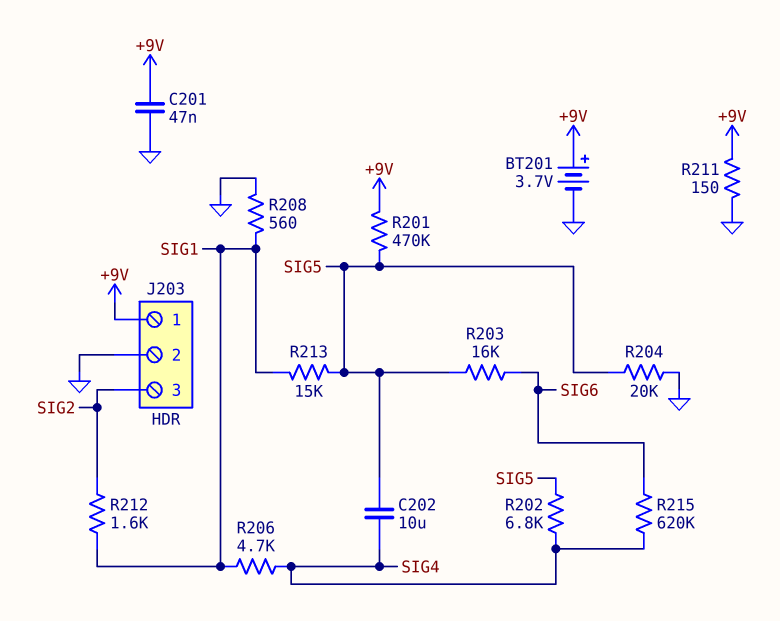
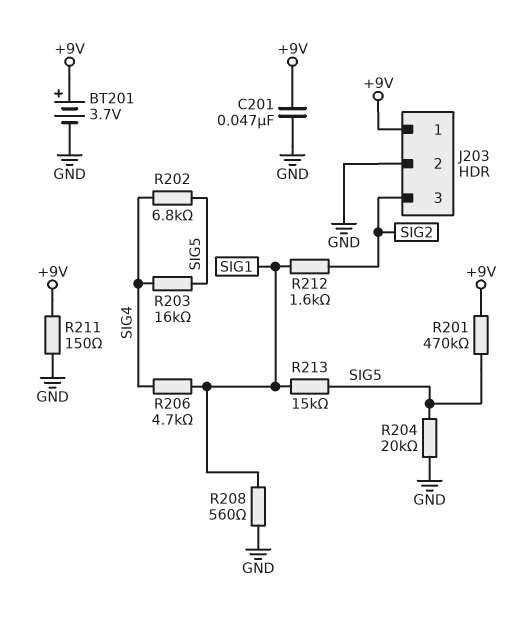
C202: 10uF (SIG4, SIG5) -> none
R203: 16k (SIG5, SIG6) -> 16k (SIG4, SIG5)
R215: 620k (SIG4, SIG6) -> none

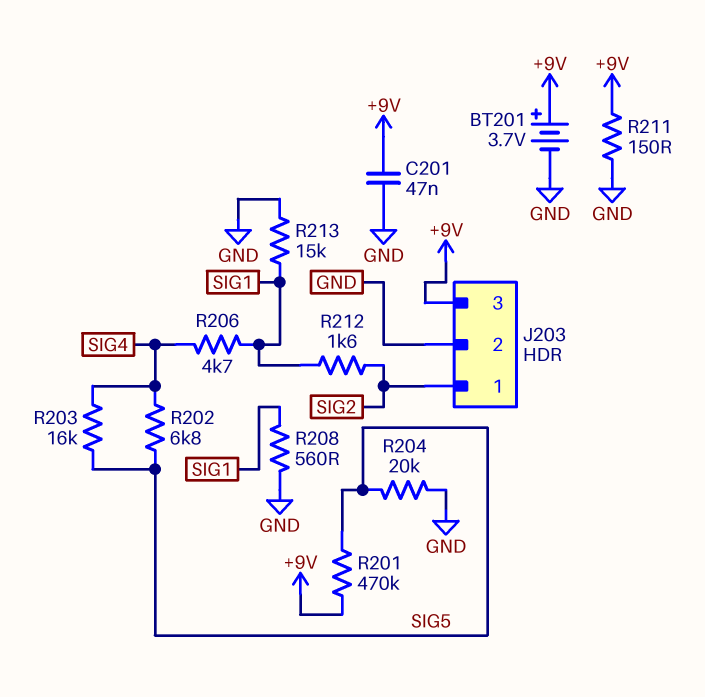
J203 pin 1: +9V -> SIG2
J203 pin 3: SIG2 -> +9V
R213: 15k (SIG1, SIG5) -> 15k (GND, SIG1)

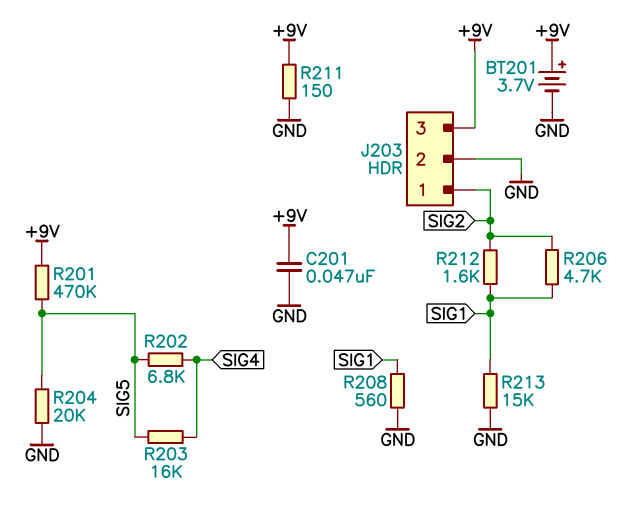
R206: 4.7k (SIG1, SIG4) -> 4.7k (SIG1, SIG2)

